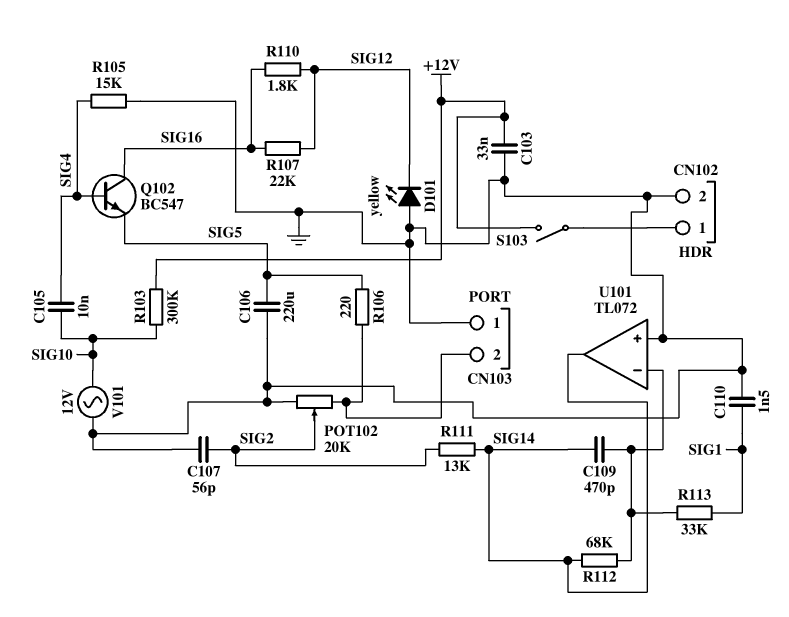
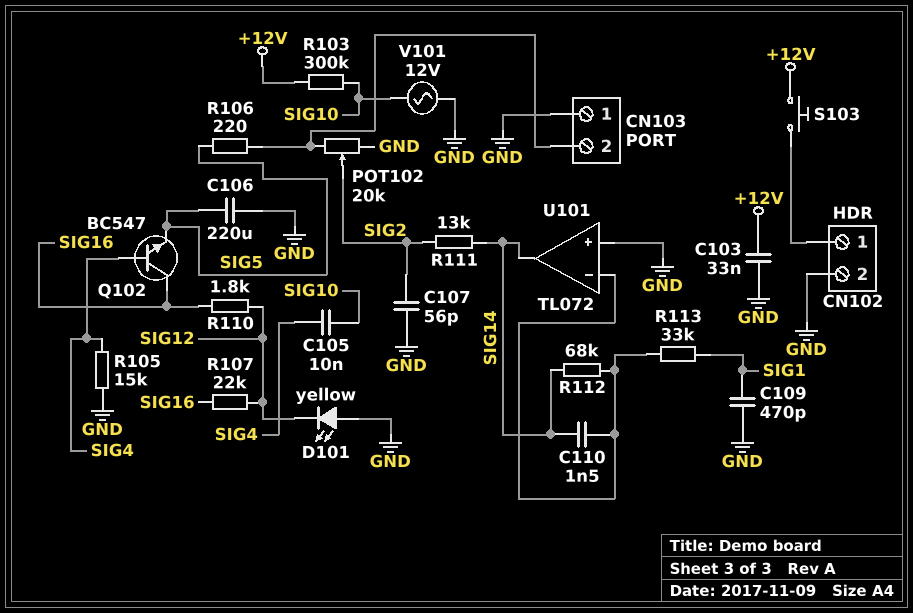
C109: 470pF (SIG14, U101/in-) -> 470pF (GND, SIG1)
C110: 1.5nF (GND, SIG1) -> 1.5nF (SIG14, U101/in-)
S103: switch (+12V, CN102/1) -> button (+12V, CN102/1)

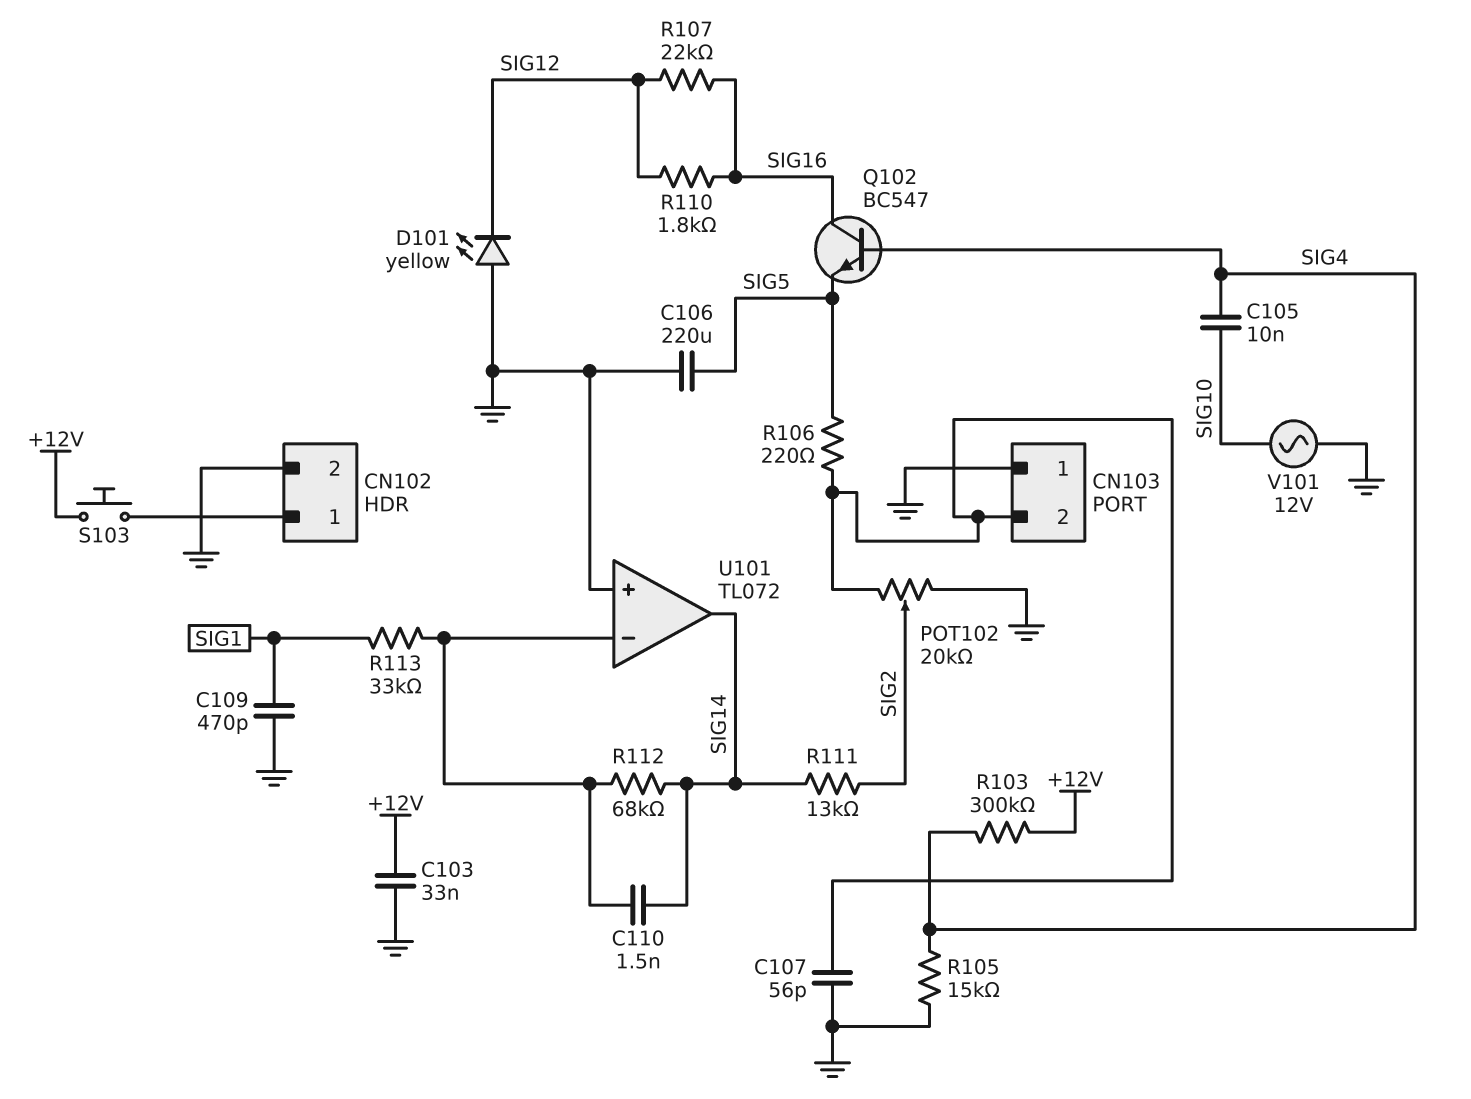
C107: 56pF (GND, SIG2) -> 56pF (CN103/2, GND)
R103: 300k (+12V, SIG10) -> 300k (+12V, SIG4)

